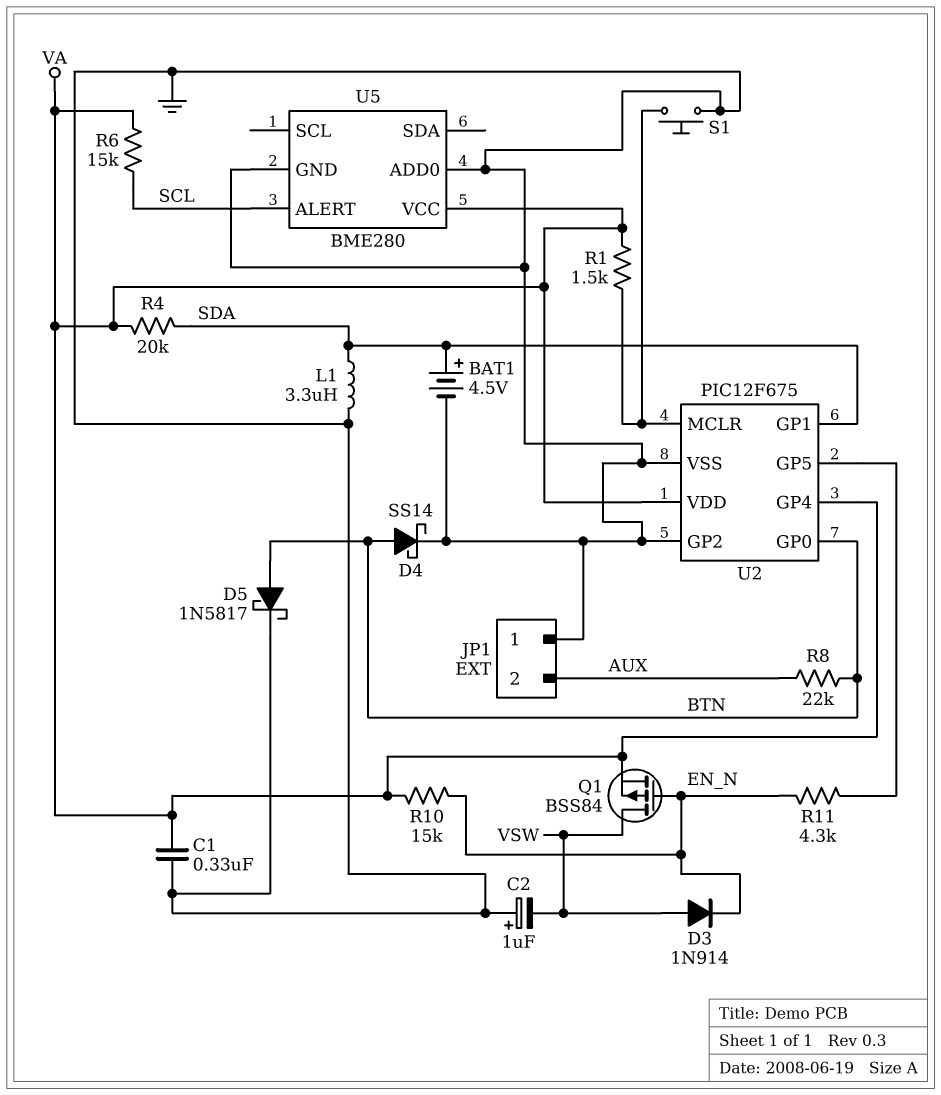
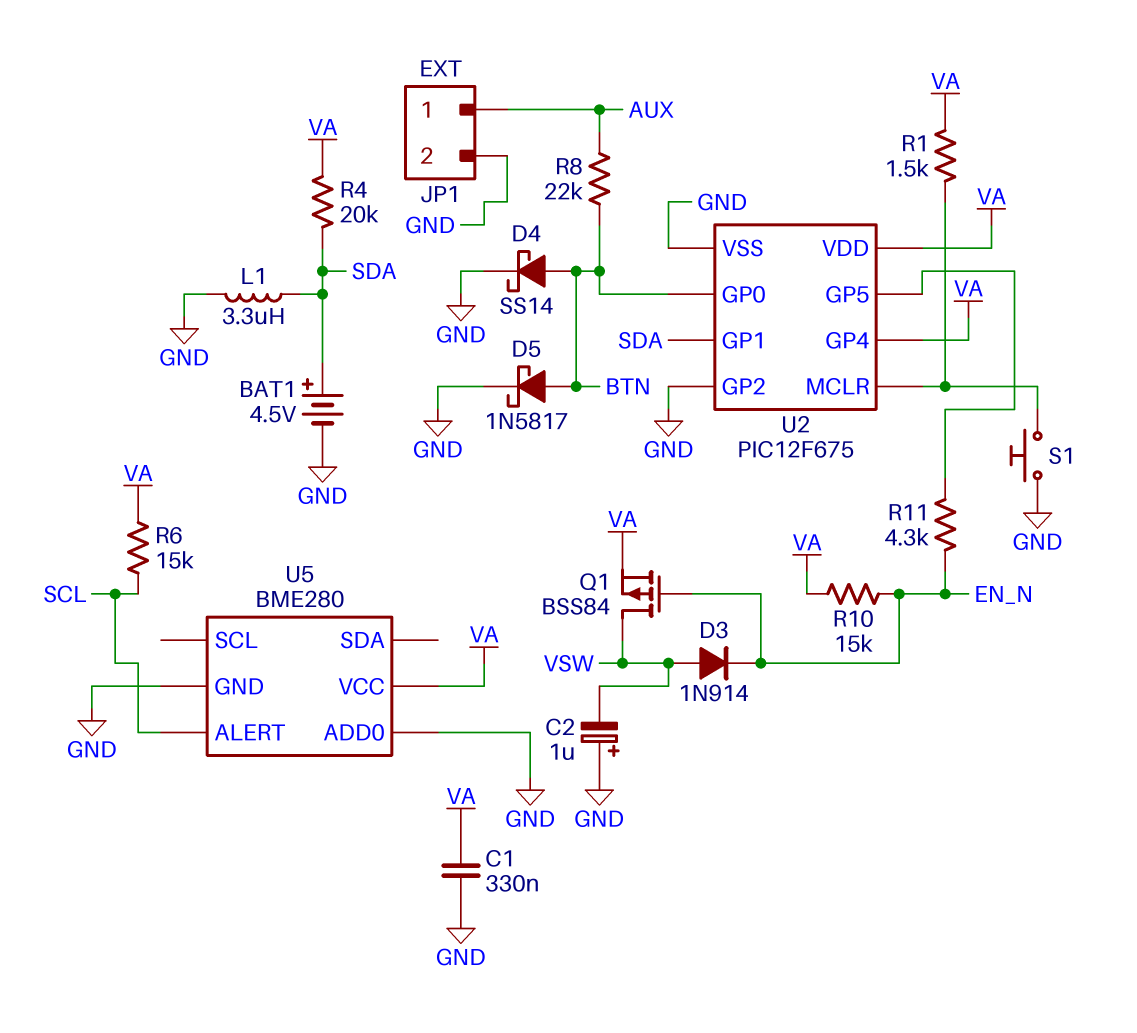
JP1 pin 1: GND -> AUX
JP1 pin 2: AUX -> GND

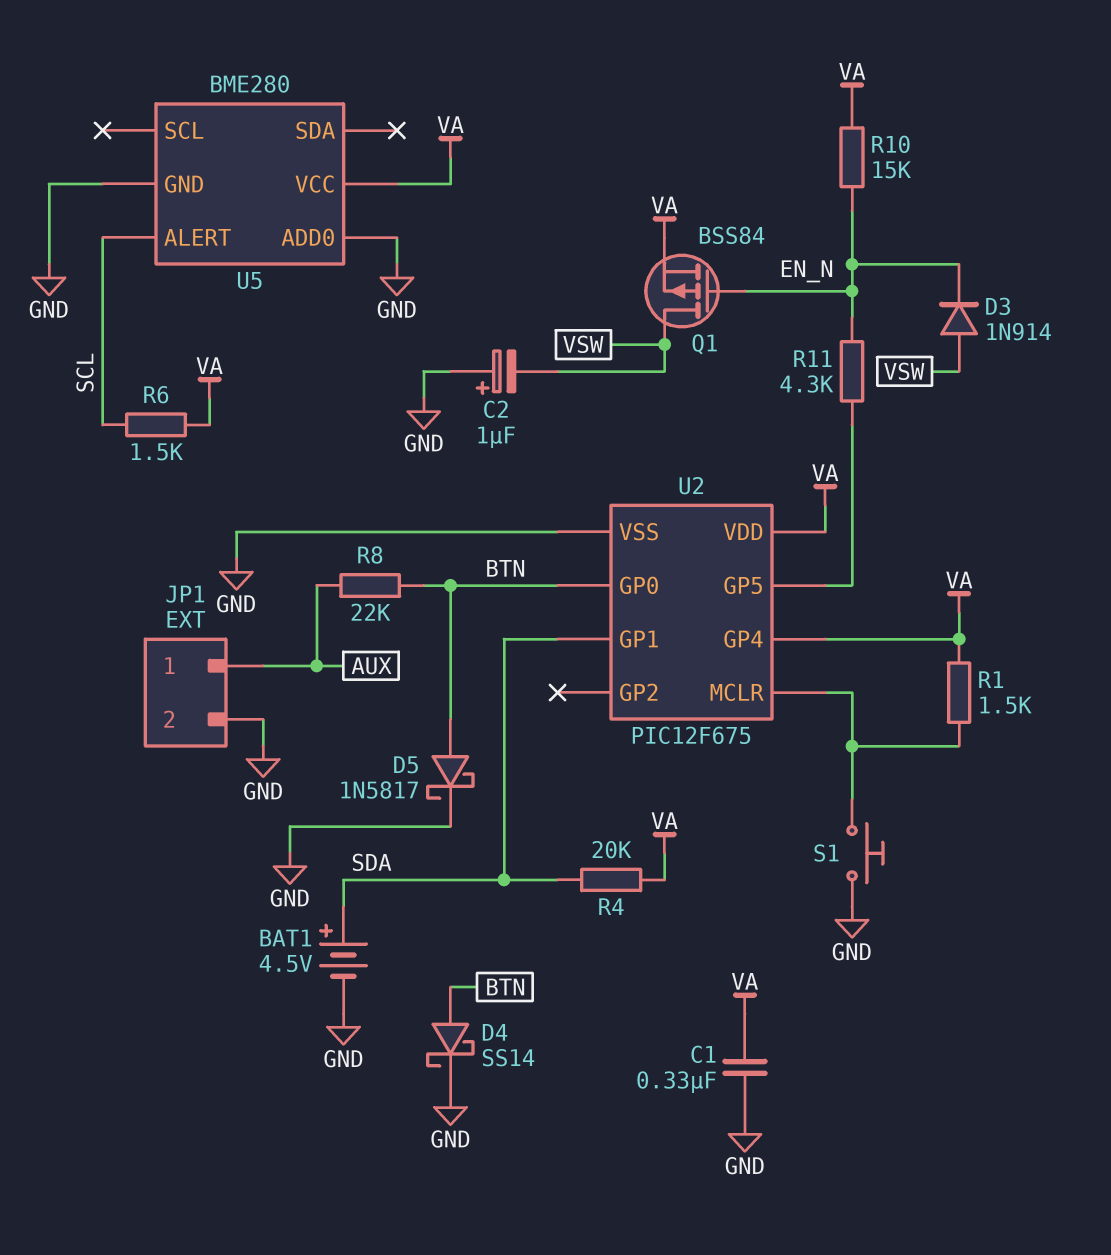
L1: 3.3uH (GND, SDA) -> none
R6: 15k (SCL, VA) -> 1.5k (SCL, VA)
U2 pin GP2: GND -> none

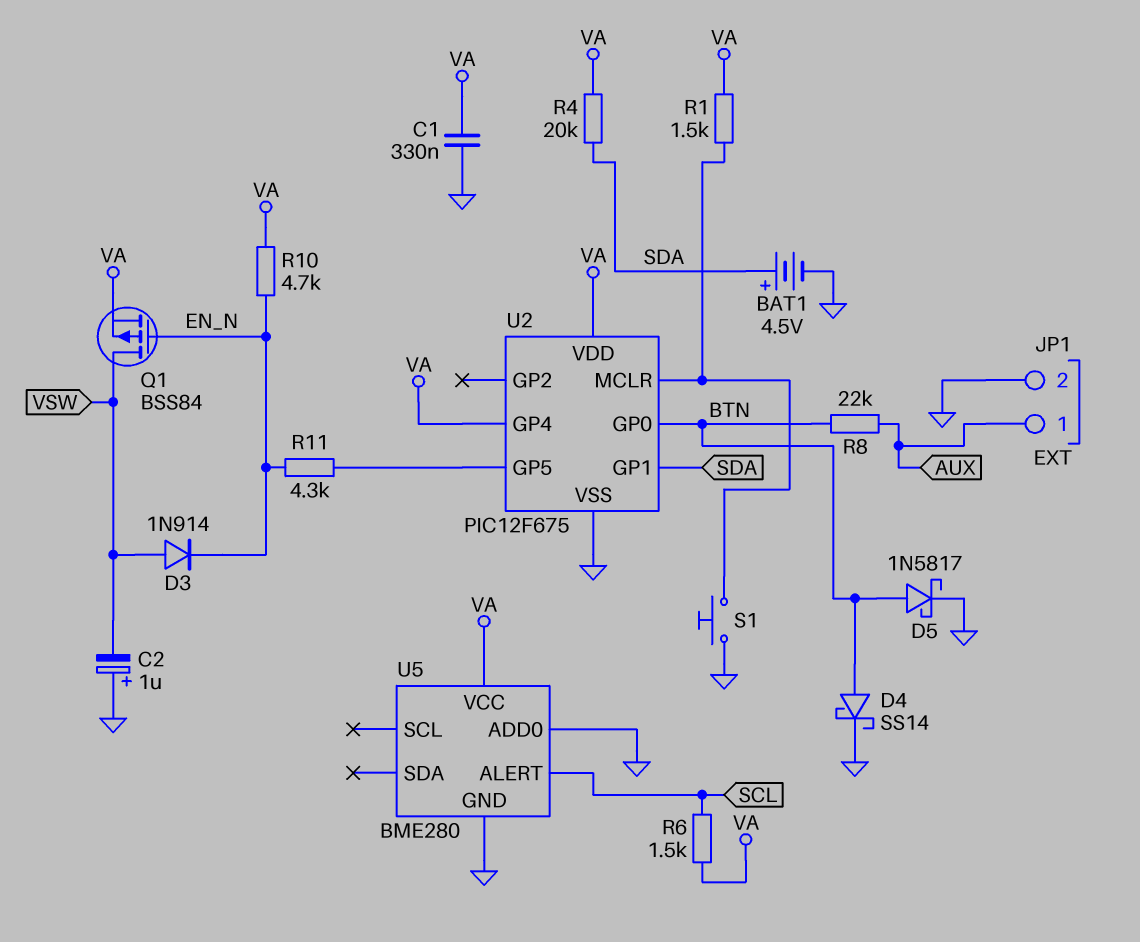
R10: 15k (EN_N, VA) -> 4.7k (EN_N, VA)

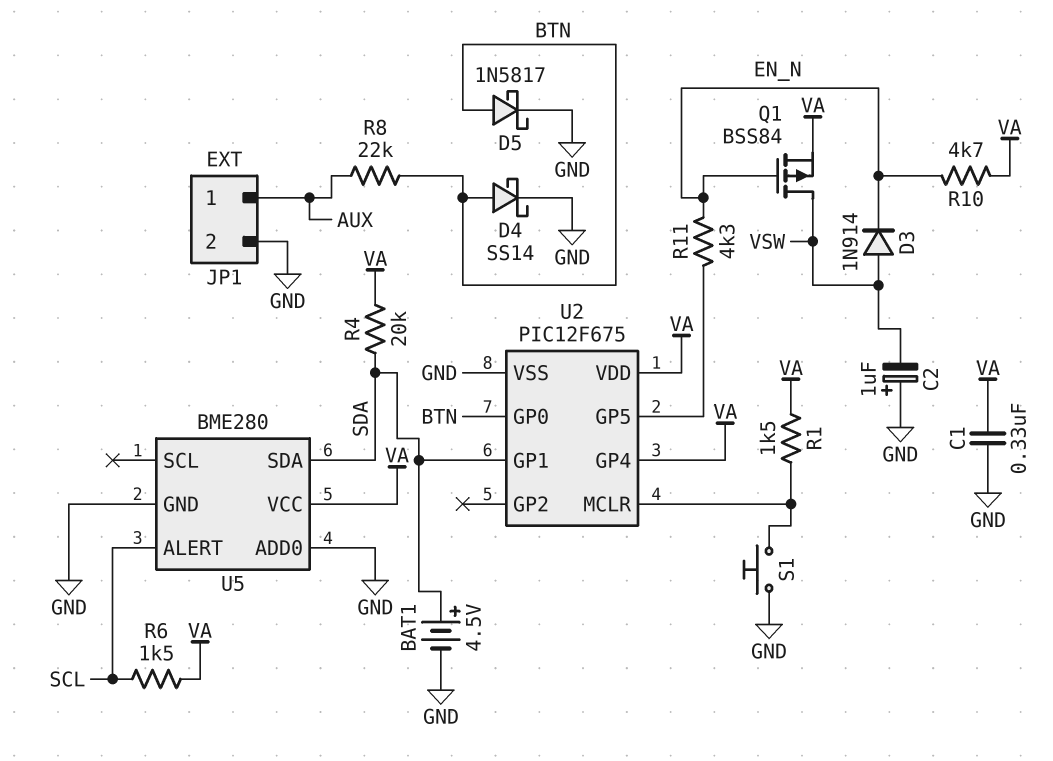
U5 pin SDA: none -> SDA

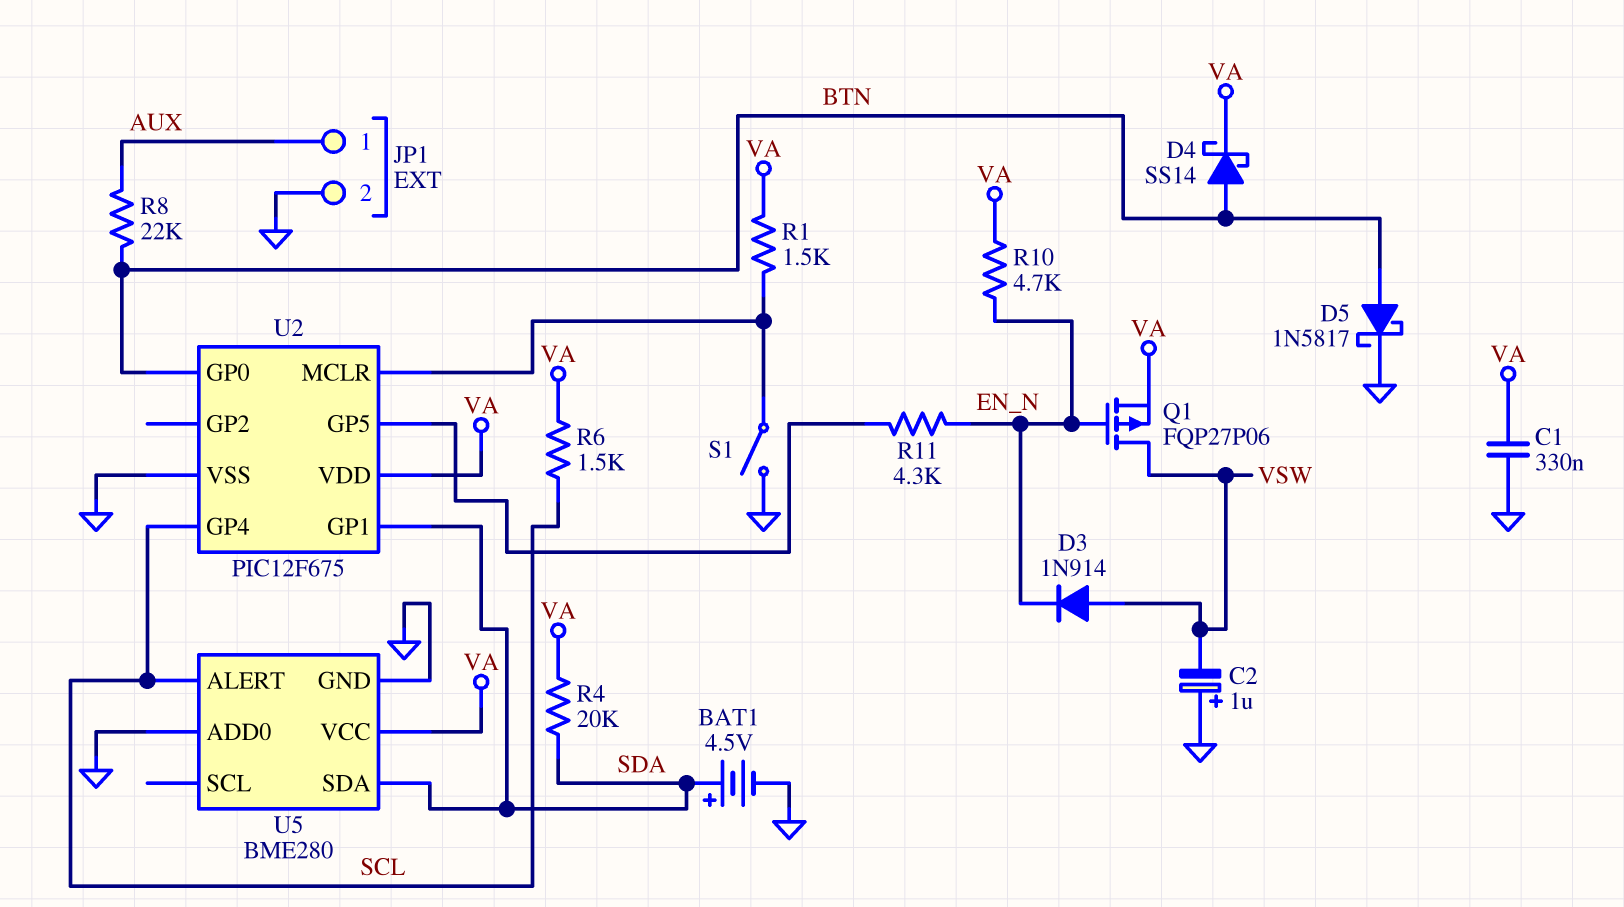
D4: schottky SS14 (A BTN, K GND) -> schottky SS14 (A BTN, K VA)
Q1: PMOS BSS84 (G EN_N, D VSW, S VA) -> PMOS FQP27P06 (G EN_N, D VSW, S VA)
S1: button (GND, U2/MCLR) -> switch (GND, U2/MCLR)
U2 pin GP4: VA -> SCL

